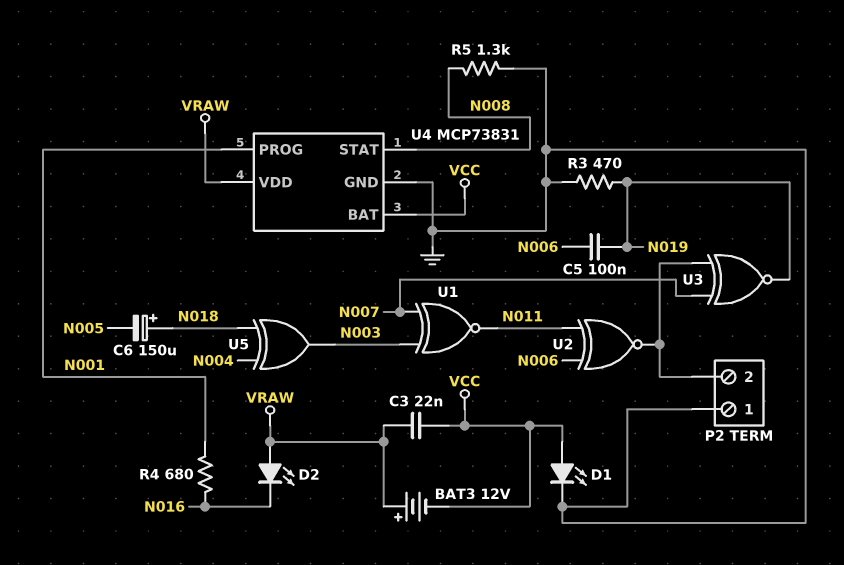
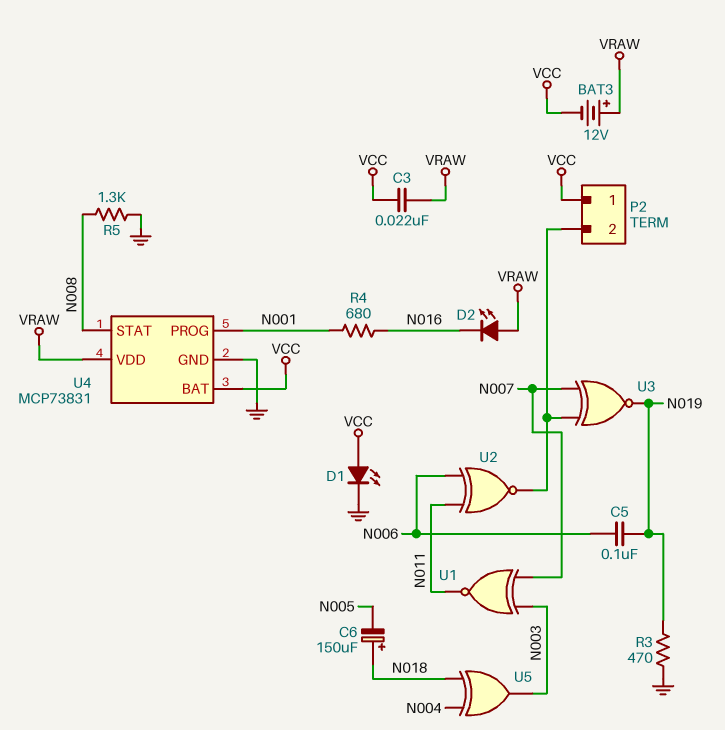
P2 pin 1: GND -> VCC

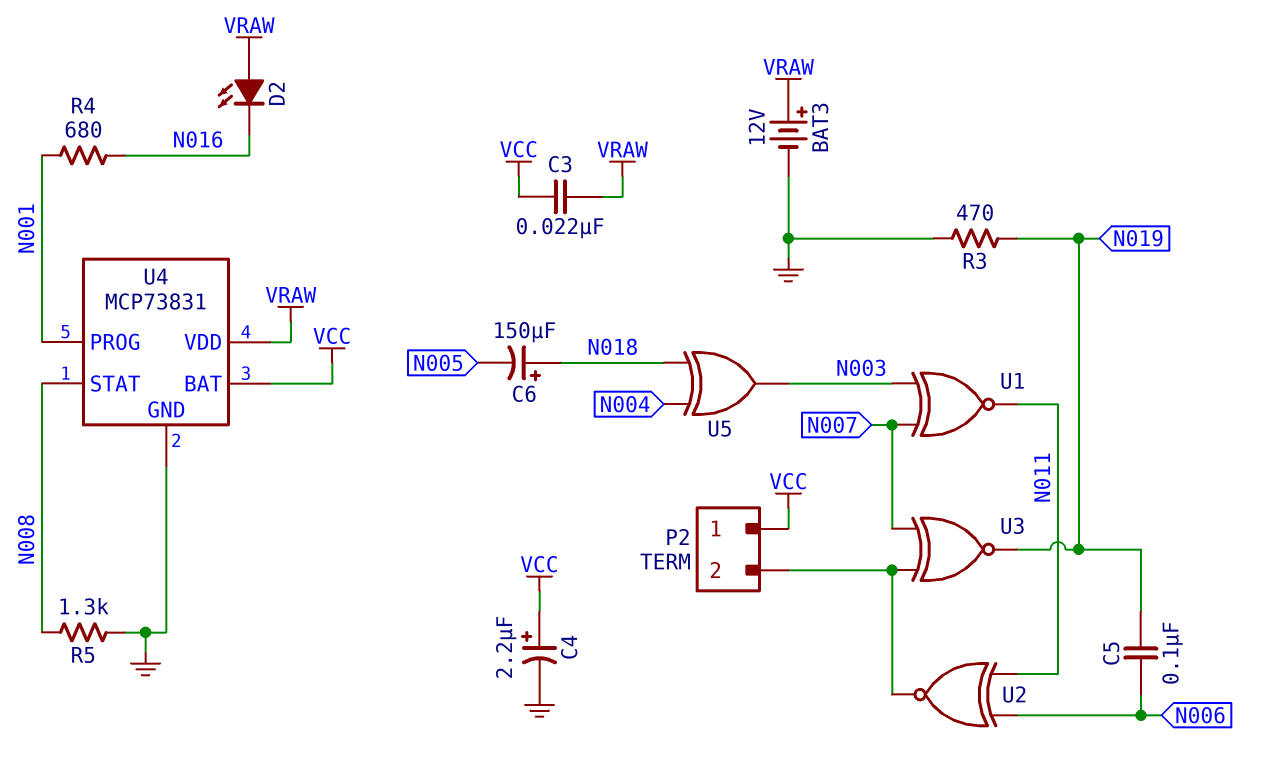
BAT3: 12V (plus VRAW, minus VCC) -> 12V (plus VRAW, minus GND)
C4: none -> 2.2uF (plus VCC, minus GND)
D1: LED (A VCC, K GND) -> none

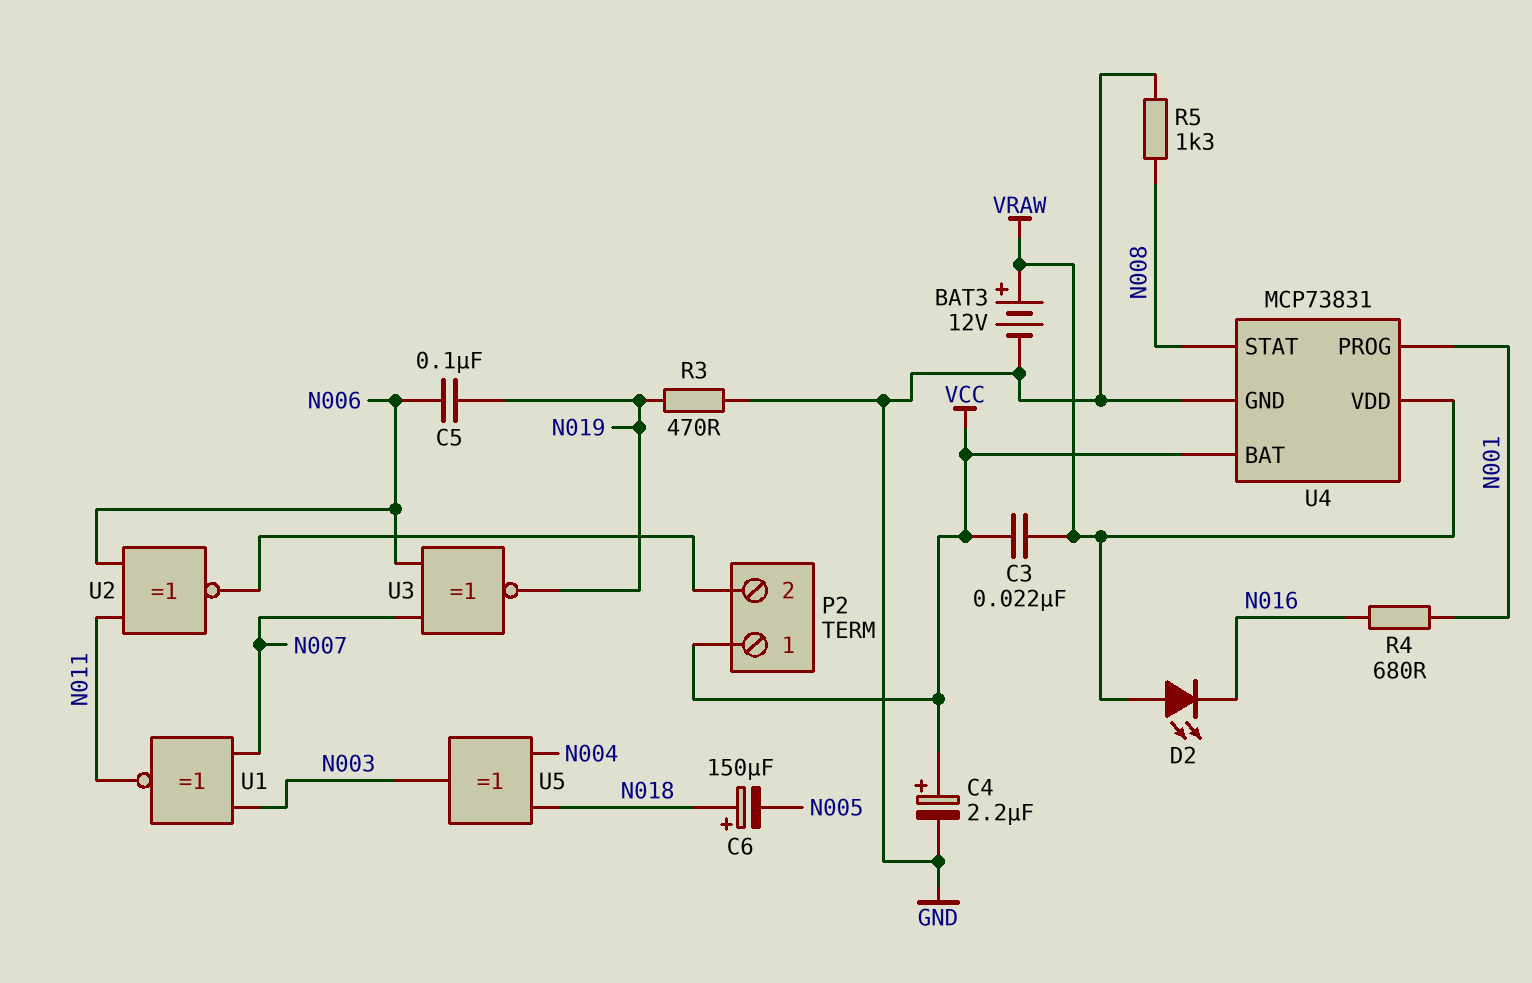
U3: XNOR (in N007, in P2/2, out N019) -> XNOR (in N006, in N007, out N019)

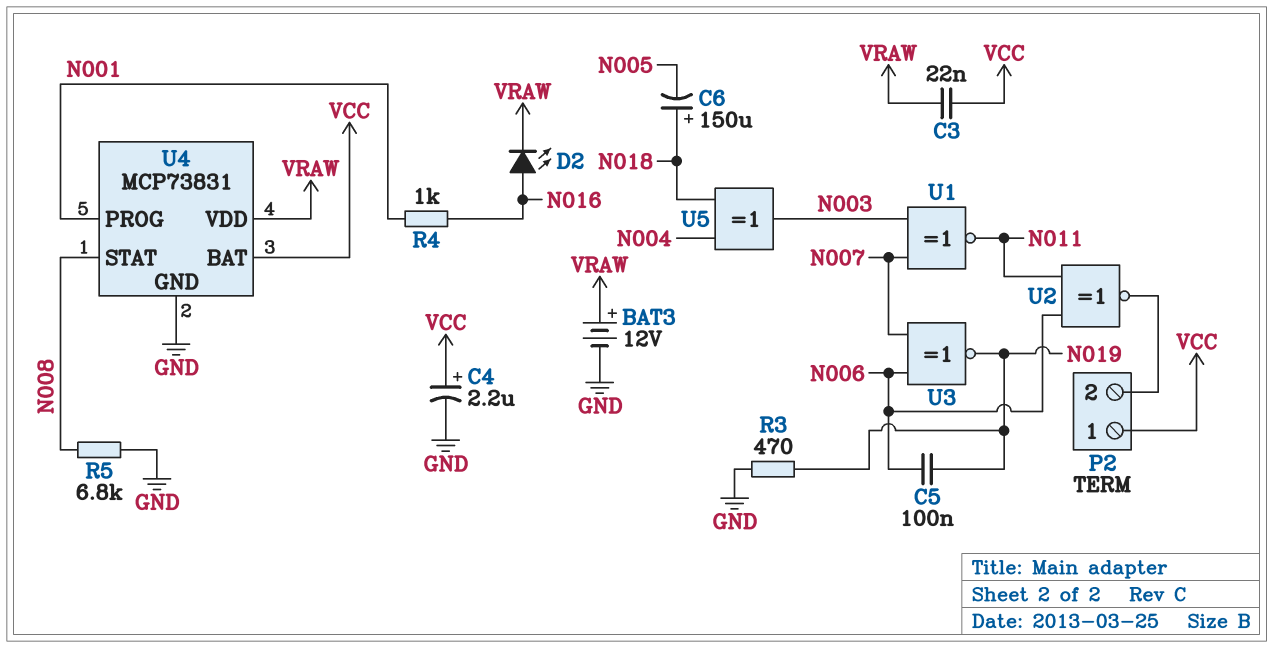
D2: LED (A VRAW, K N016) -> LED (A N016, K VRAW)
R4: 680 (N001, N016) -> 1k (N001, N016)
R5: 1.3k (GND, N008) -> 6.8k (GND, N008)

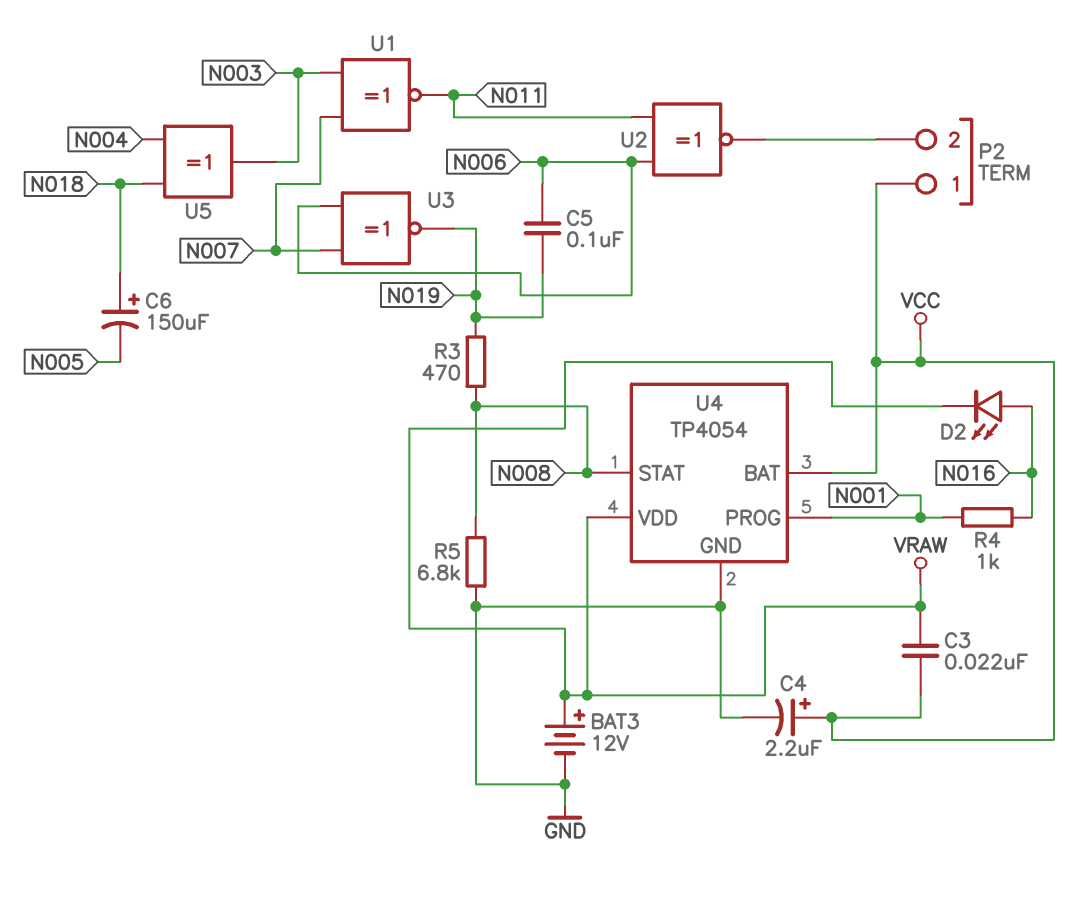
R3: 470 (GND, N019) -> 470 (N008, N019)
U4: MCP73831 -> TP4054

